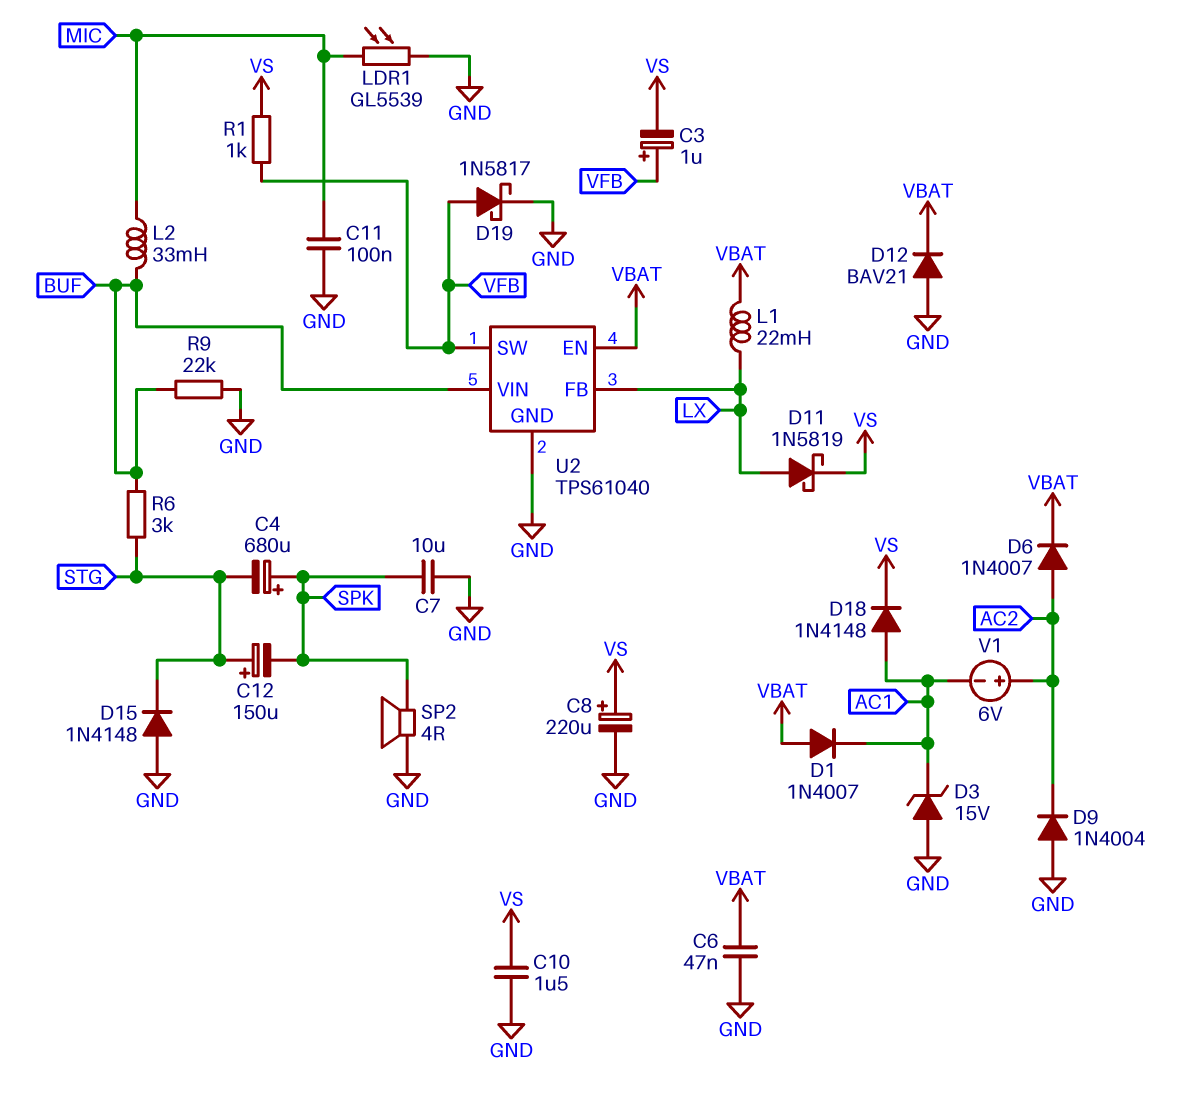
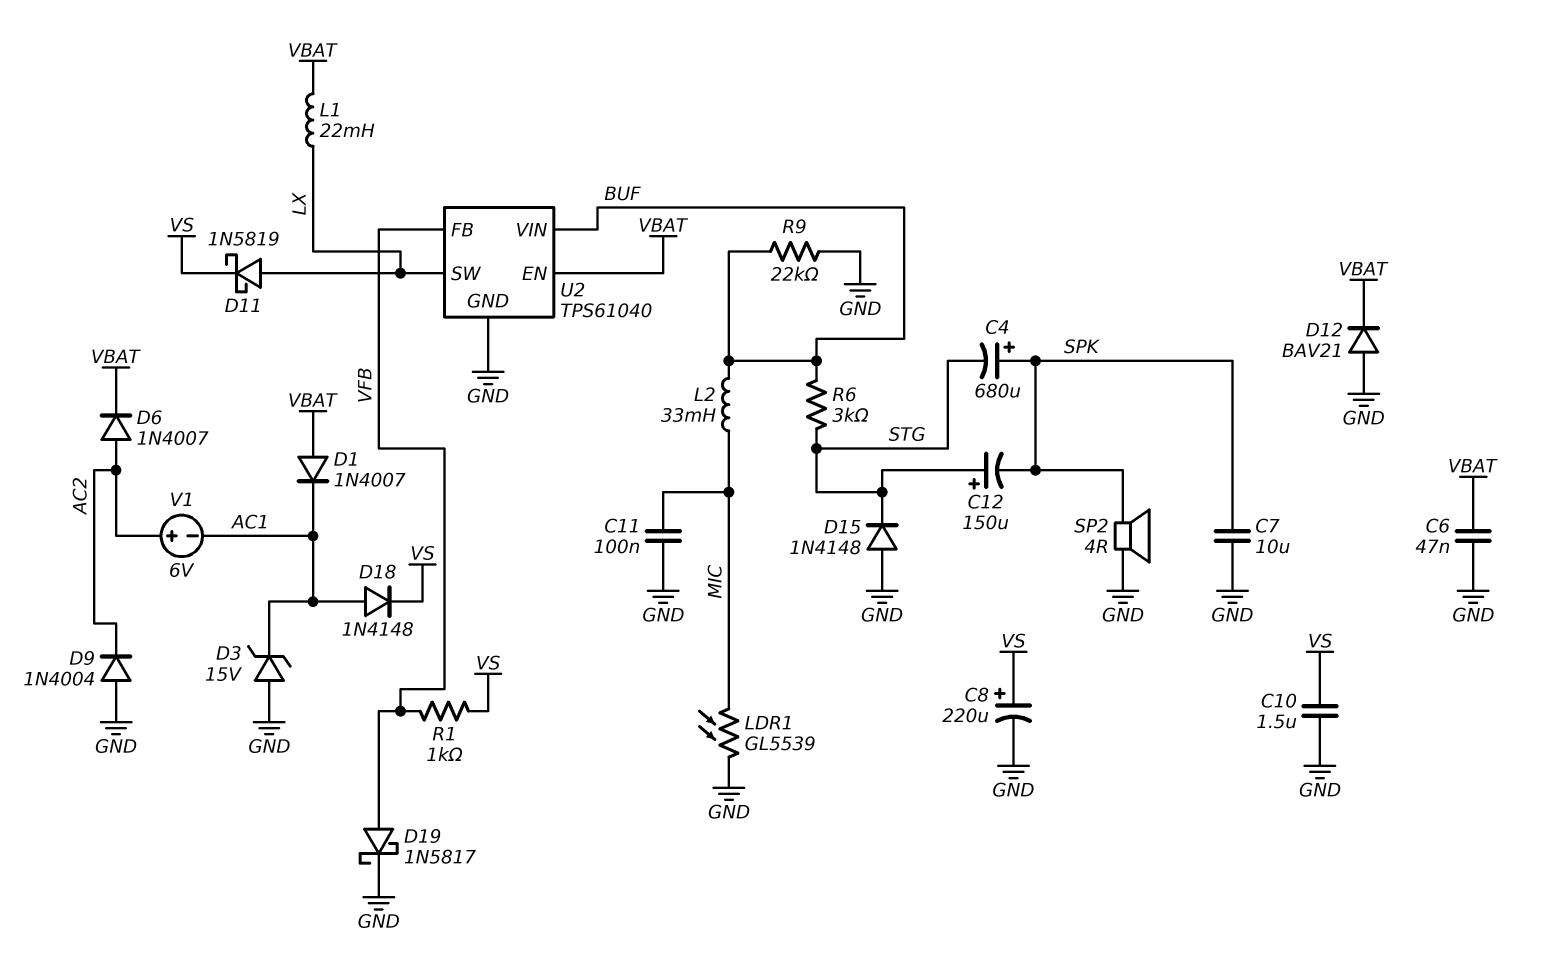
C3: 1uF (plus VFB, minus VS) -> none
U2 pin FB: LX -> VFB
U2 pin SW: VFB -> LX

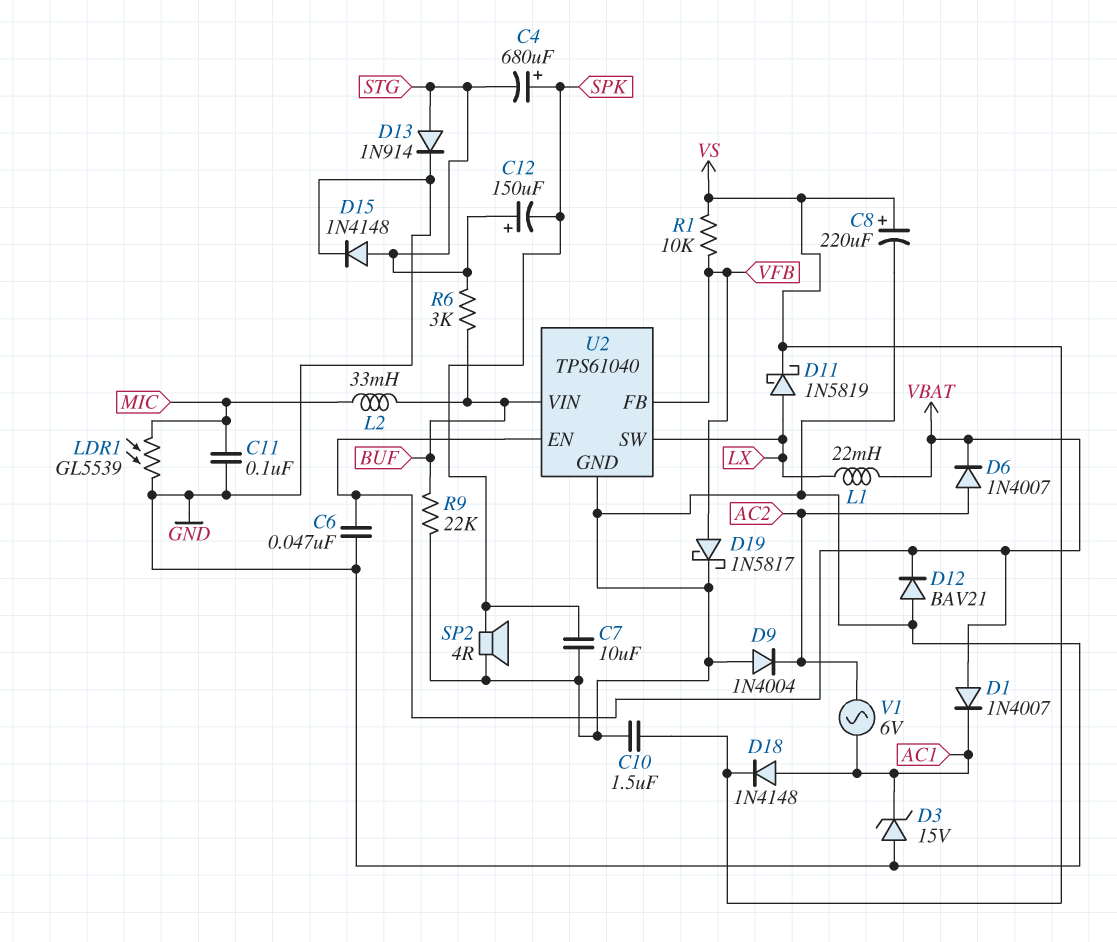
D13: none -> diode 1N914 (A STG, K GND)
D15: diode 1N4148 (A GND, K STG) -> diode 1N4148 (A STG, K GND)
R1: 1k (VFB, VS) -> 10k (VFB, VS)
V1: 6V (plus AC2, minus AC1) -> AC 6V (AC1, AC2)

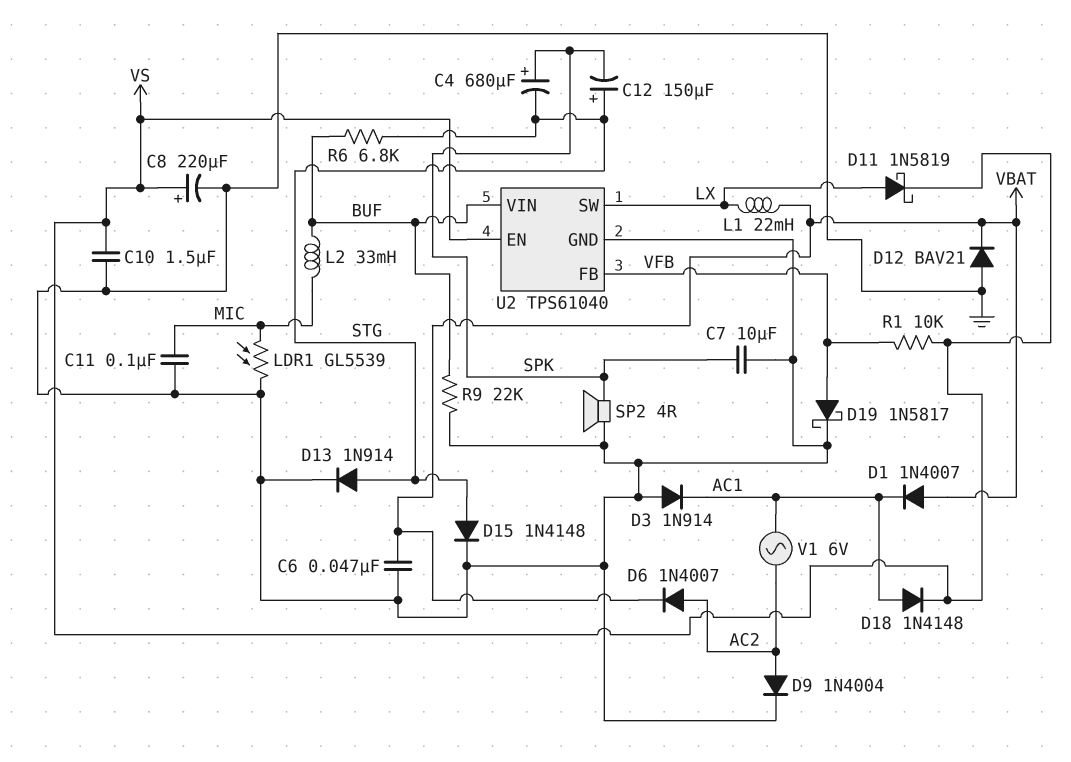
D3: zener 15V (A GND, K AC1) -> diode 1N914 (A GND, K AC1)
D9: diode 1N4004 (A GND, K AC2) -> diode 1N4004 (A AC2, K GND)
R6: 3k (BUF, STG) -> 6.8k (BUF, STG)
U2 pin EN: VBAT -> VS

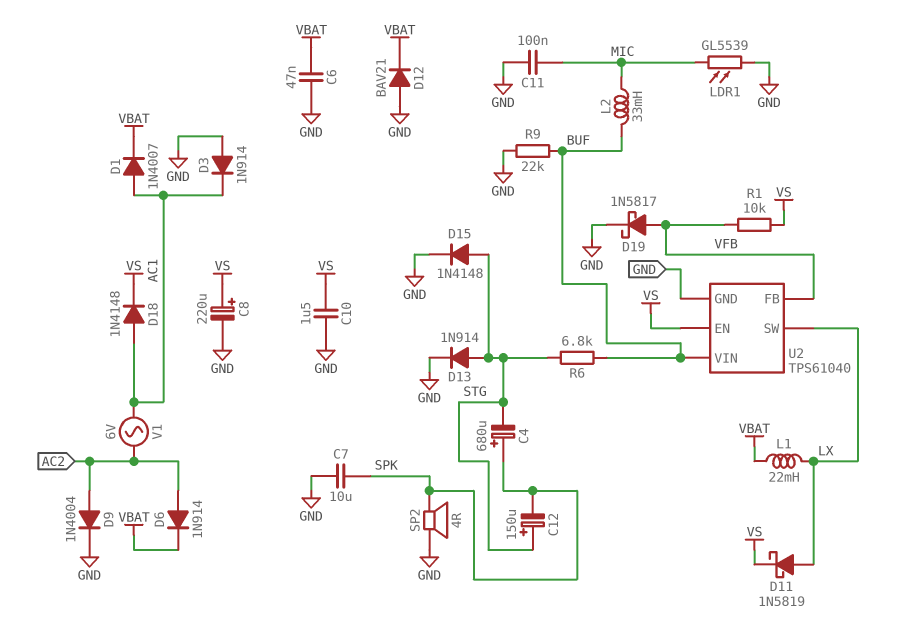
D1: diode 1N4007 (A VBAT, K AC1) -> diode 1N4007 (A AC1, K VBAT)
D6: diode 1N4007 (A AC2, K VBAT) -> diode 1N914 (A AC2, K VBAT)

